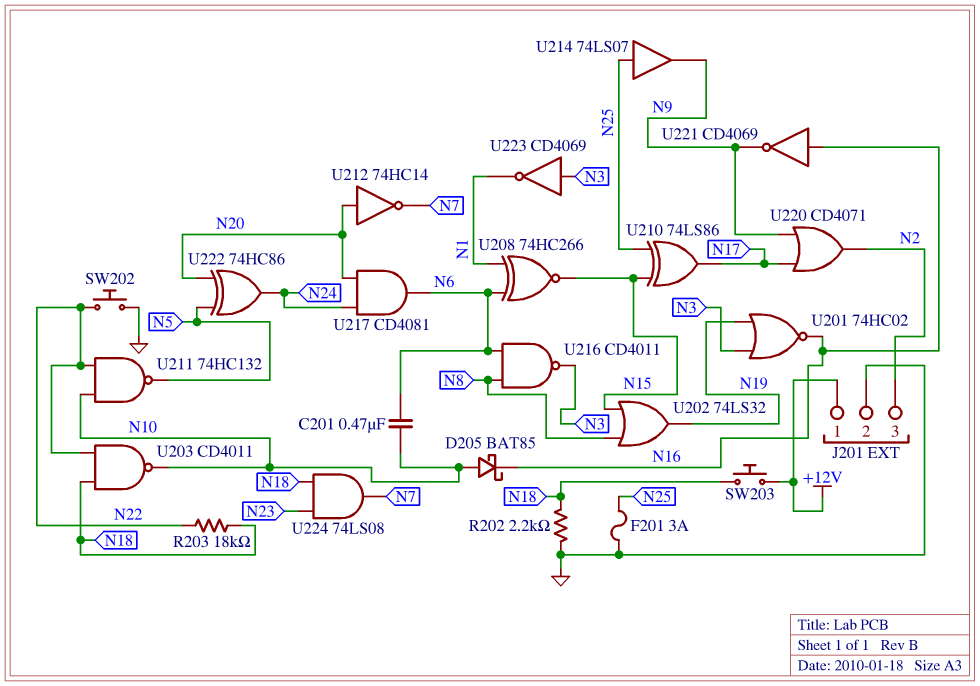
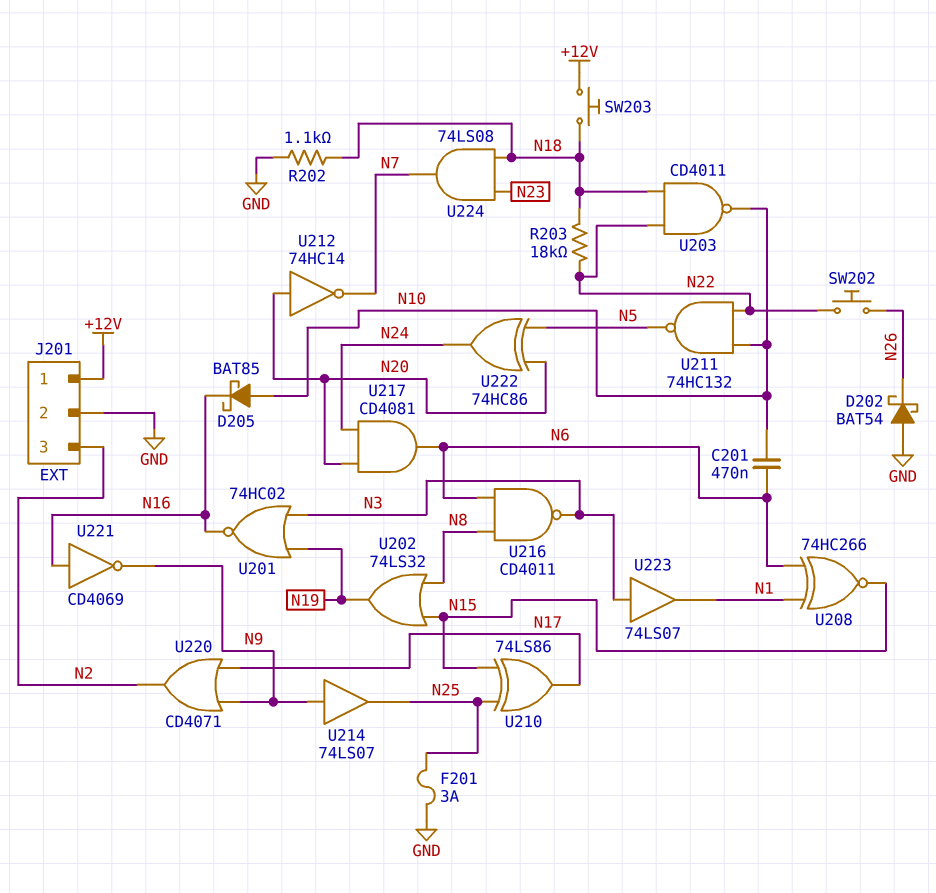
D202: none -> schottky BAT54 (A GND, K N26)
R202: 2.2k (GND, N18) -> 1.1k (GND, N18)
SW202: button (GND, N22) -> button (N22, N26)
U214: buffer 74LS07 (in N25, out N9) -> buffer 74LS07 (in N9, out N25)
U223: NOT CD4069 (in N3, out N1) -> buffer 74LS07 (in N3, out N1)

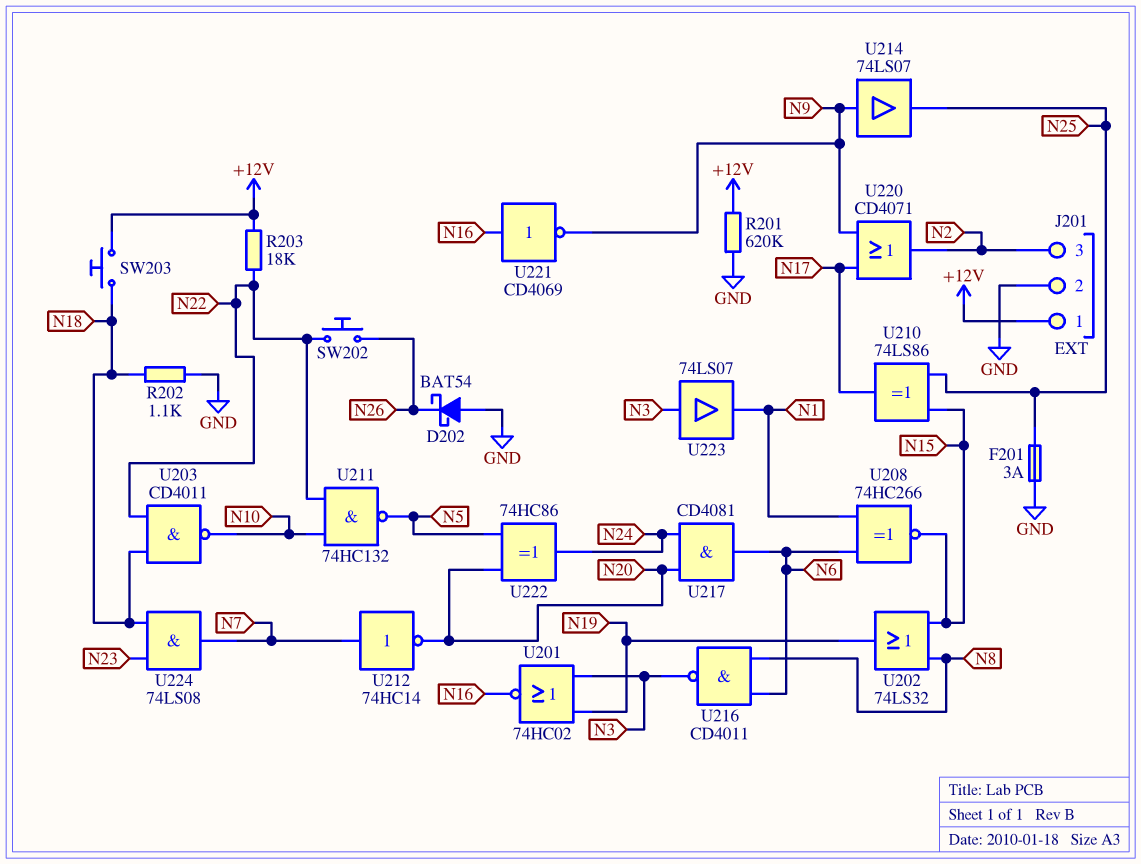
C201: 470nF (N6, N10) -> none
D205: schottky BAT85 (A N10, K N16) -> none
R201: none -> 620k (+12V, GND)
R203: 18k (N18, N22) -> 18k (+12V, N22)
U212: NOT 74HC14 (in N20, out N7) -> NOT 74HC14 (in N7, out N20)

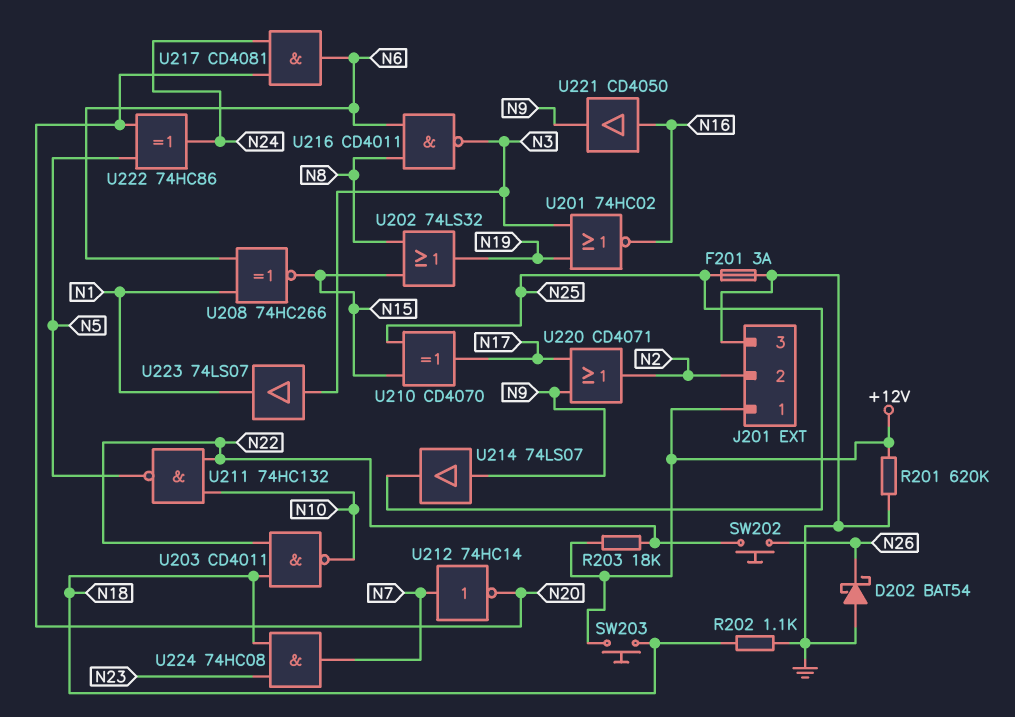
J201 pin 2: GND -> N2
J201 pin 3: N2 -> GND
U210: XOR 74LS86 (in N15, in N25, out N17) -> XOR CD4070 (in N15, in N25, out N17)
U221: NOT CD4069 (in N16, out N9) -> buffer CD4050 (in N16, out N9)
U224: AND 74LS08 (in N18, in N23, out N7) -> AND 74HC08 (in N18, in N23, out N7)

